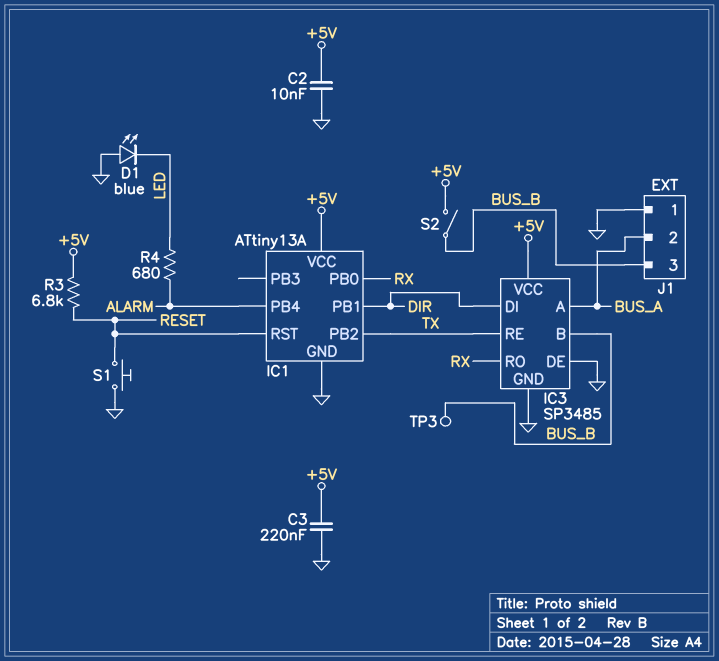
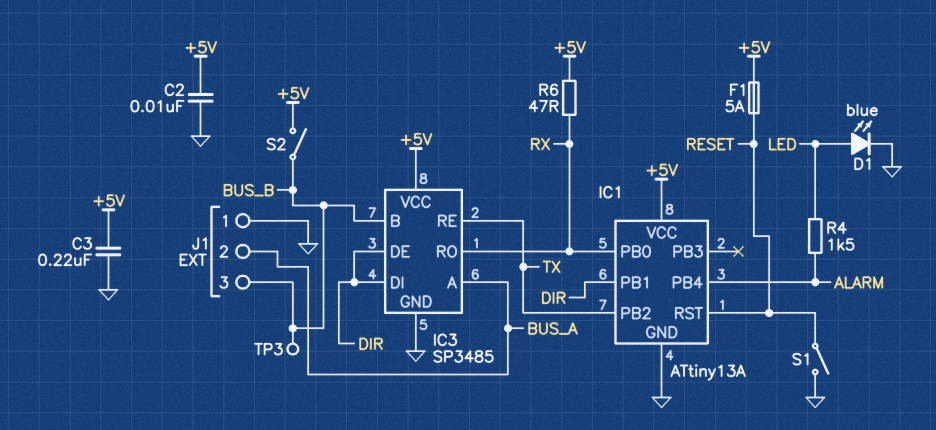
D1: LED blue (A GND, K LED) -> LED blue (A LED, K GND)
F1: none -> 5A (+5V, RESET)
IC3 pin DE: GND -> DIR
R3: 6.8k (+5V, RESET) -> none
R4: 680 (ALARM, LED) -> 1.5k (ALARM, LED)
R6: none -> 47 (+5V, RX)
S1: button (GND, RESET) -> switch (GND, RESET)

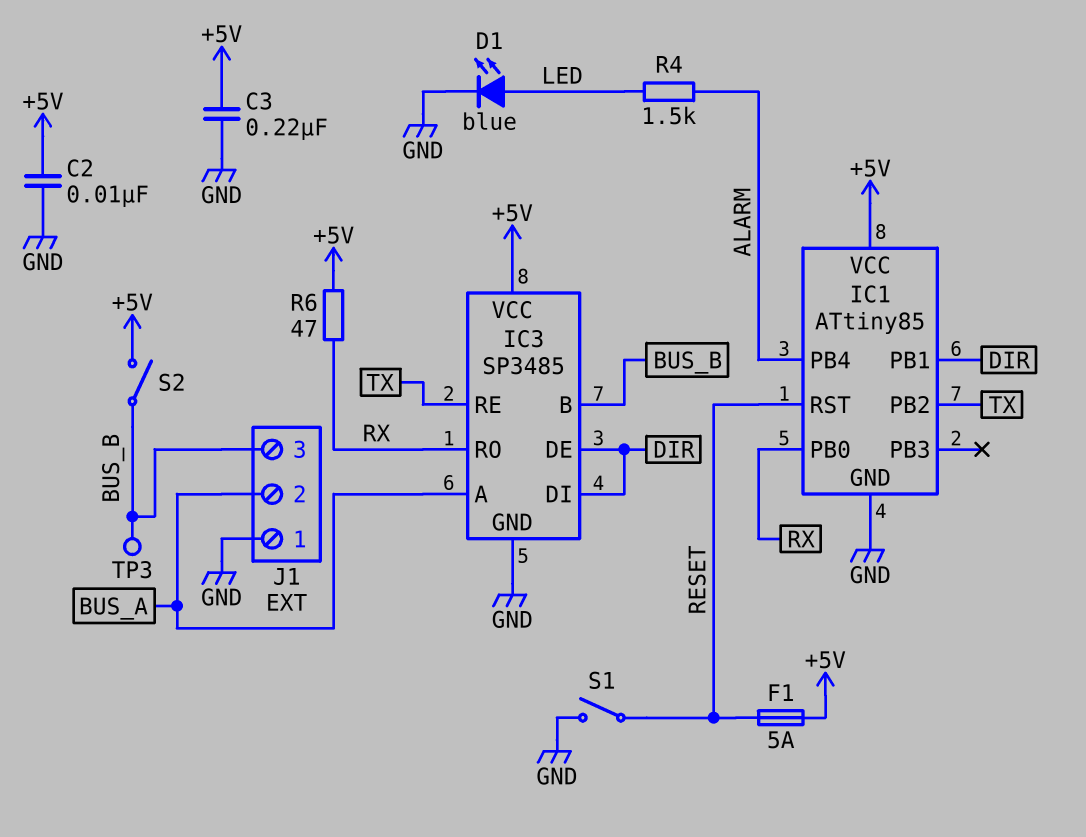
IC1: ATtiny13A -> ATtiny85

